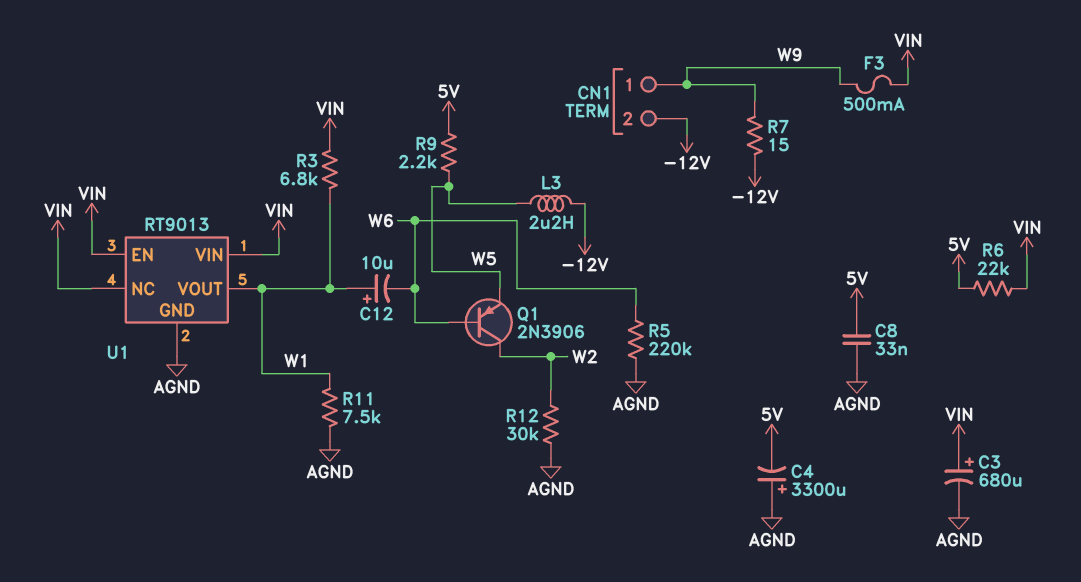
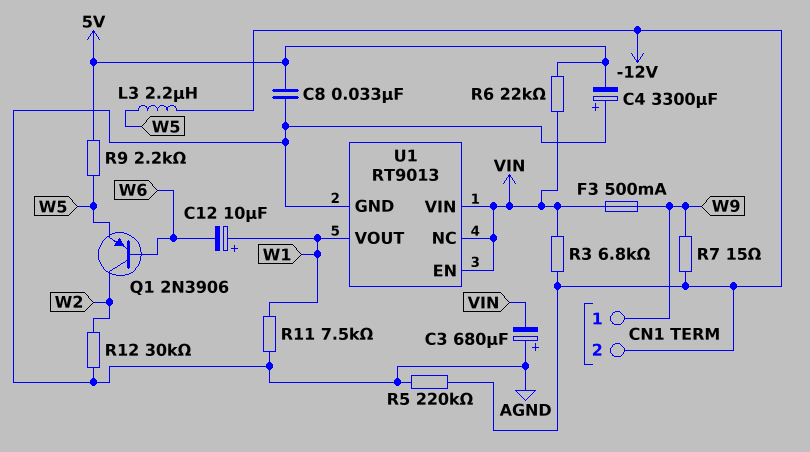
C3: 680uF (plus VIN, minus AGND) -> 680uF (plus AGND, minus VIN)
R3: 6.8k (VIN, W1) -> 6.8k (-12V, VIN)
R5: 220k (AGND, W6) -> 220k (-12V, AGND)

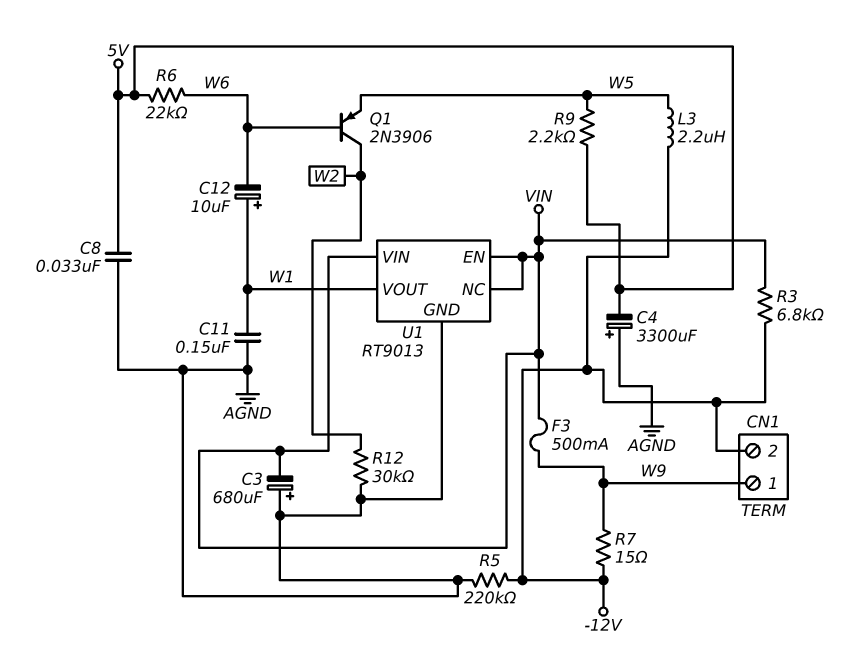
C11: none -> 150nF (AGND, W1)
R6: 22k (5V, VIN) -> 22k (5V, W6)
R11: 7.5k (AGND, W1) -> none

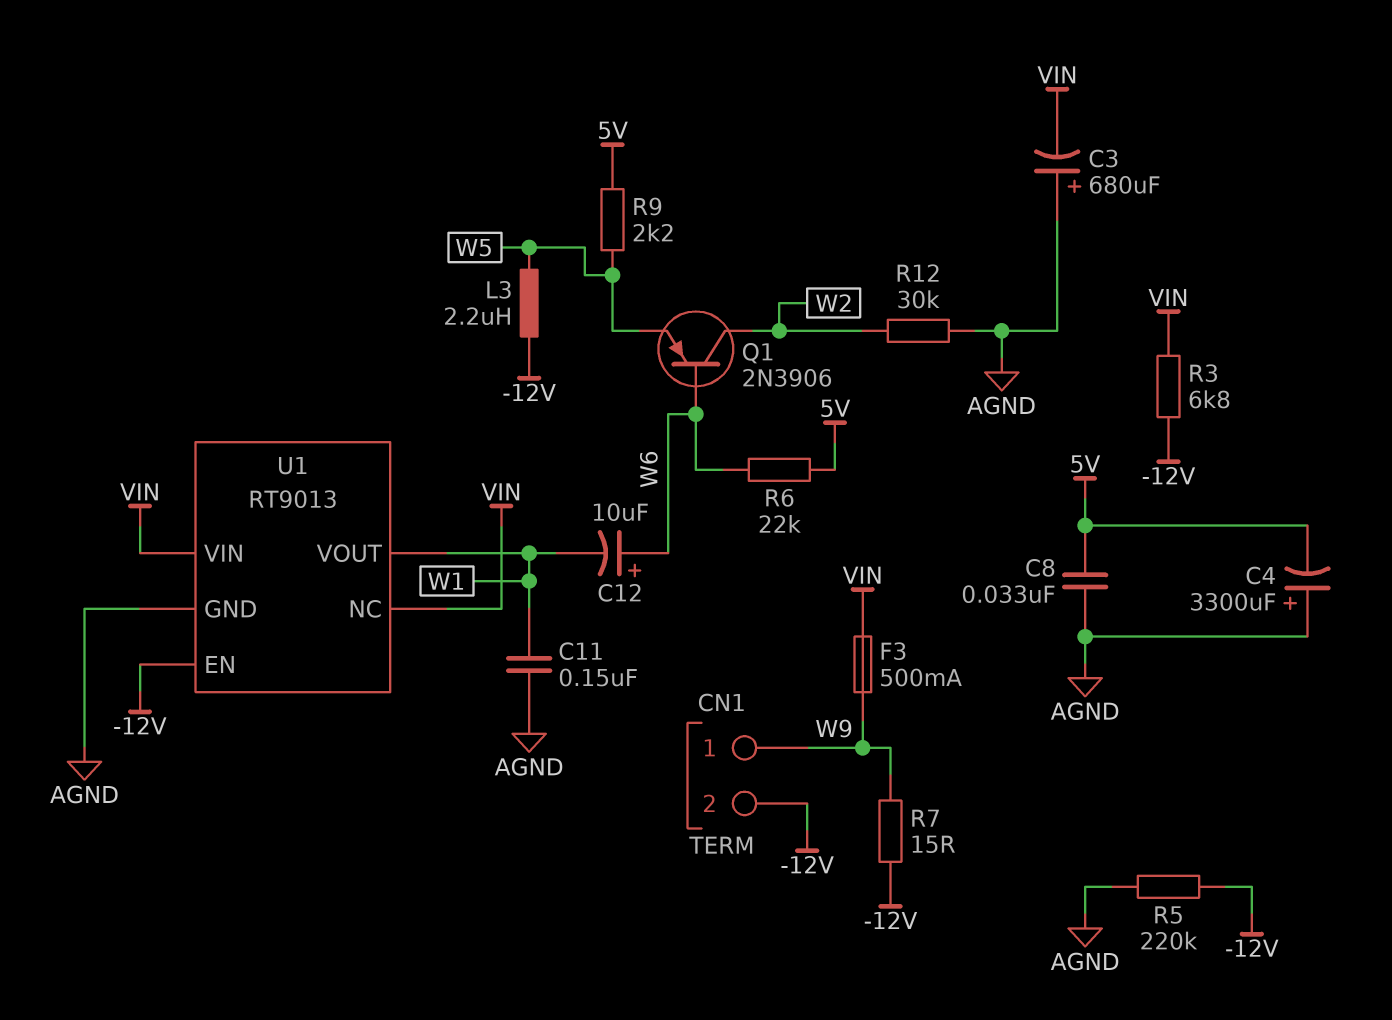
C12: 10uF (plus W1, minus W6) -> 10uF (plus W6, minus W1)
U1 pin EN: VIN -> -12V

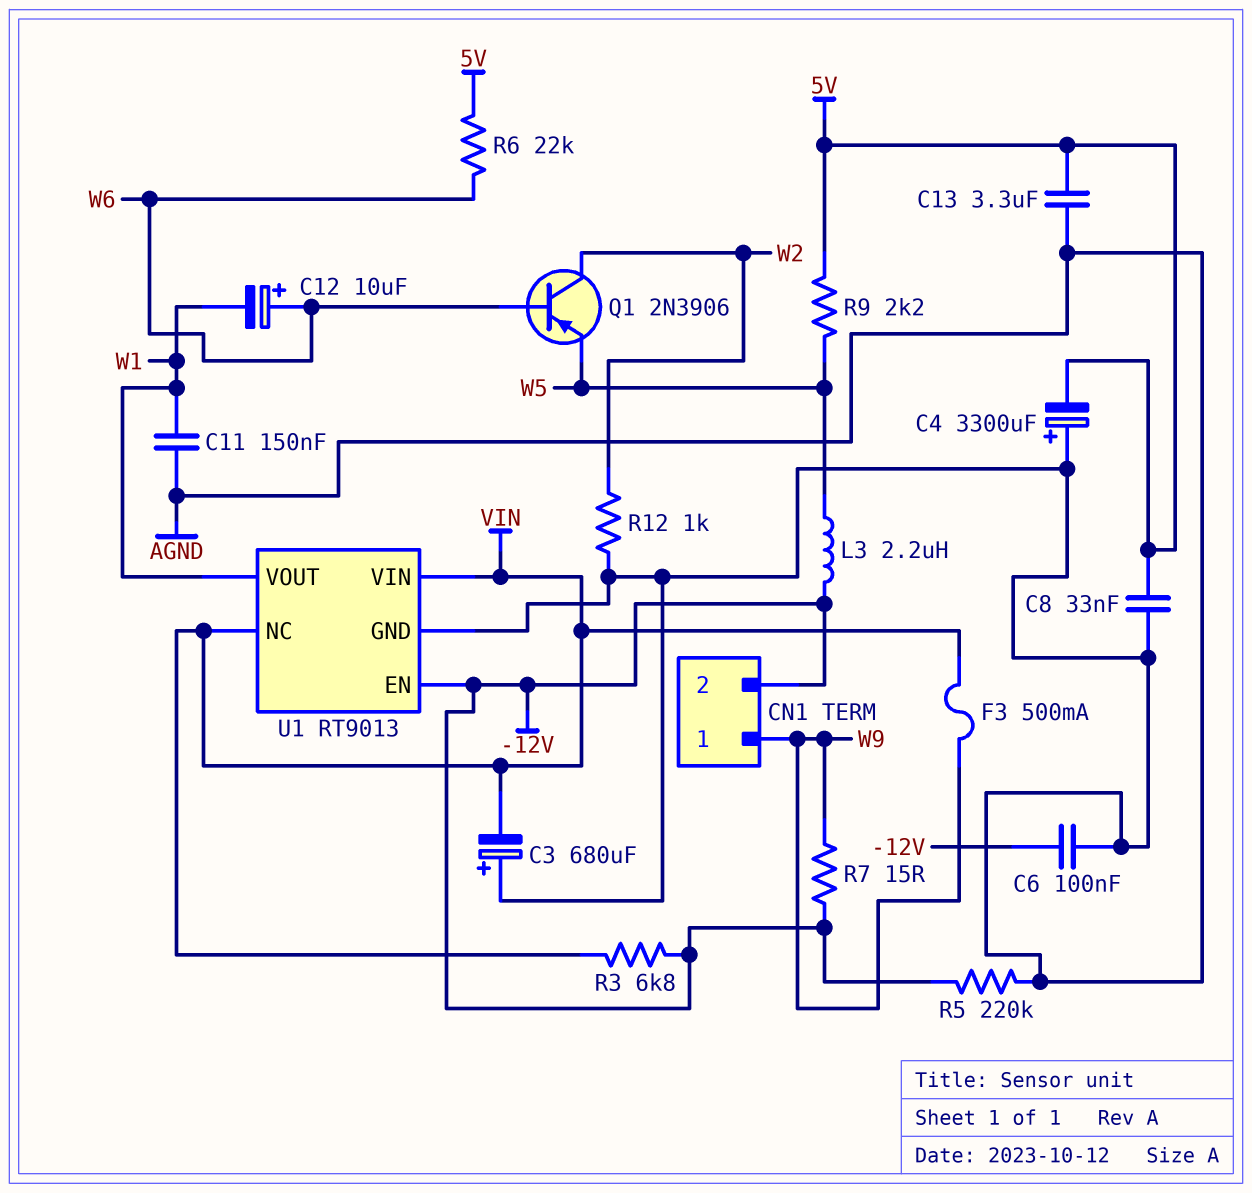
C6: none -> 100nF (-12V, AGND)
C13: none -> 3.3uF (5V, AGND)
R12: 30k (AGND, W2) -> 1k (AGND, W2)

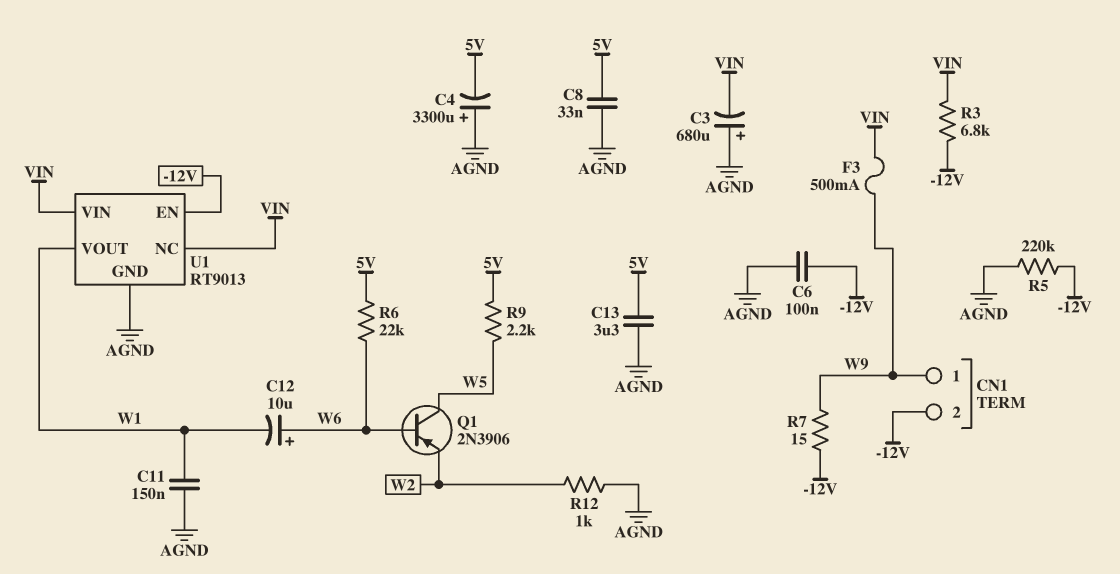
L3: 2.2uH (-12V, W5) -> none
Q1: PNP 2N3906 (B W6, C W2, E W5) -> PNP 2N3906 (B W6, C W5, E W2)

